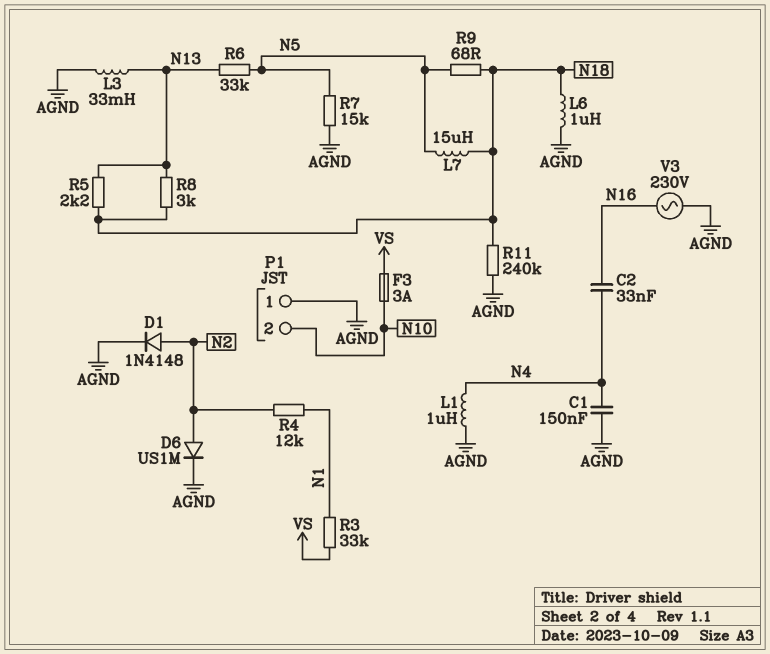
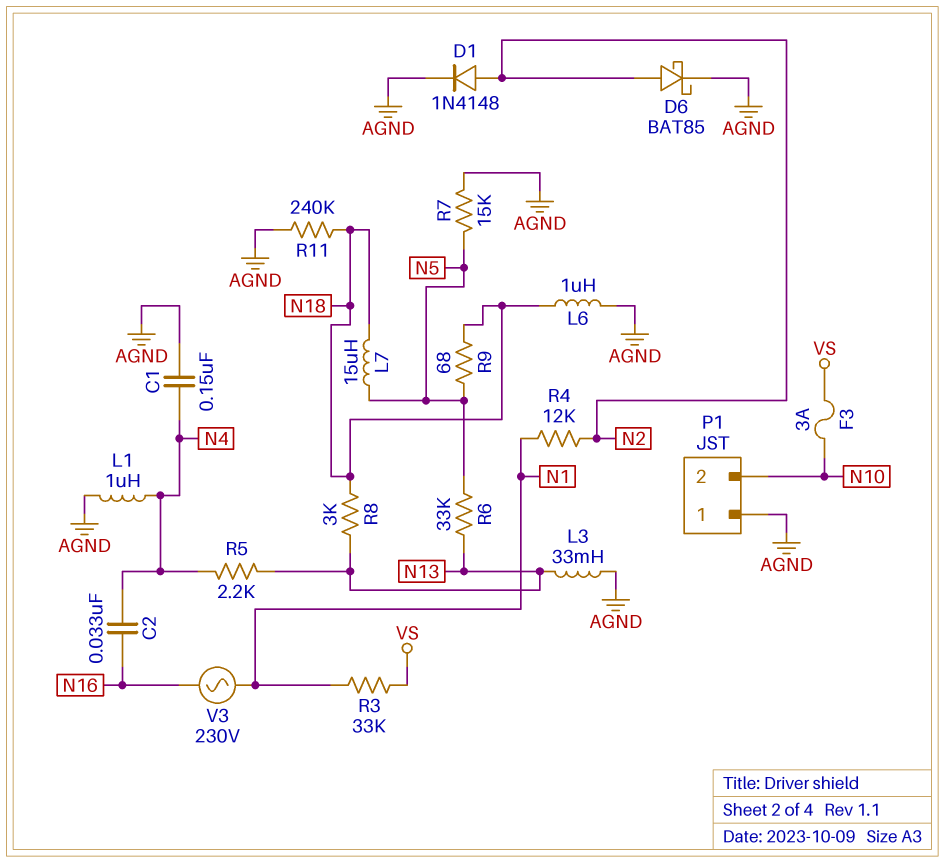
D6: diode US1M (A N2, K AGND) -> schottky BAT85 (A N2, K AGND)
R5: 2.2k (N13, N18) -> 2.2k (N4, N13)
V3: AC 230V (AGND, N16) -> AC 230V (N1, N16)

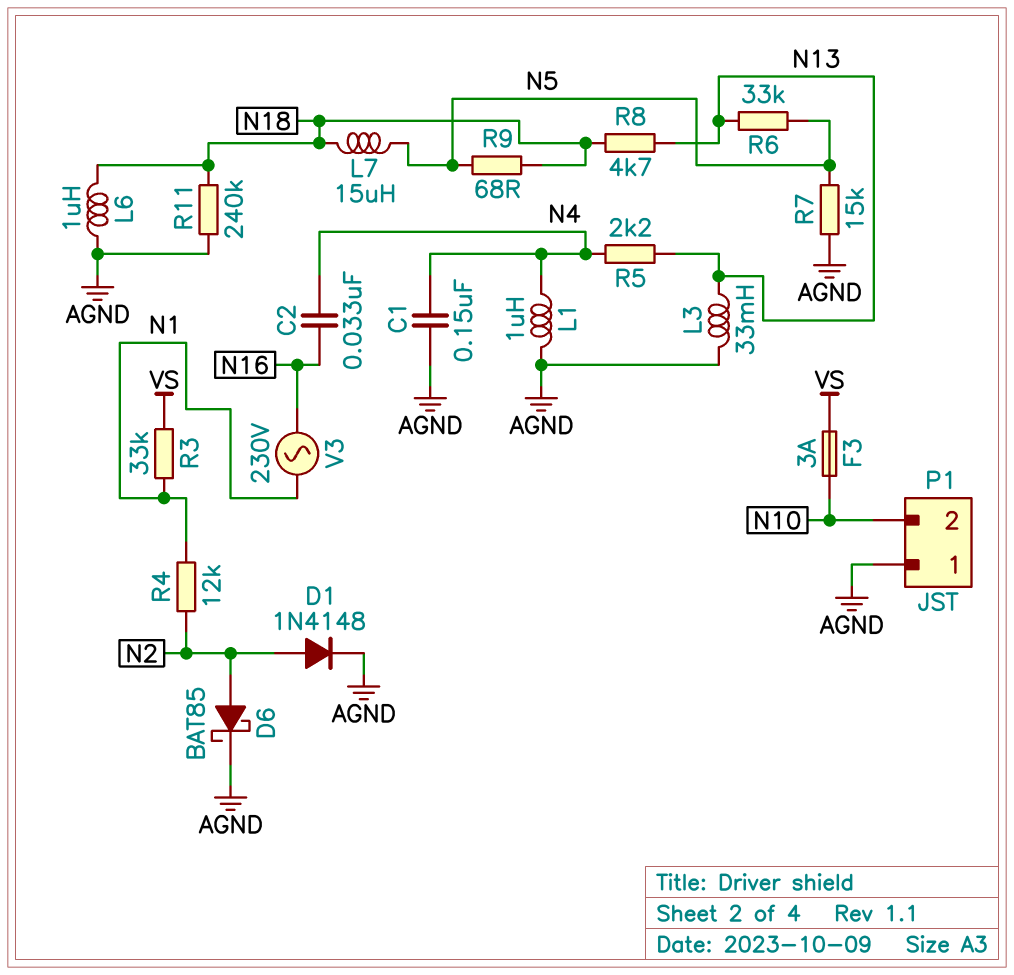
R8: 3k (N13, N18) -> 4.7k (N13, N18)

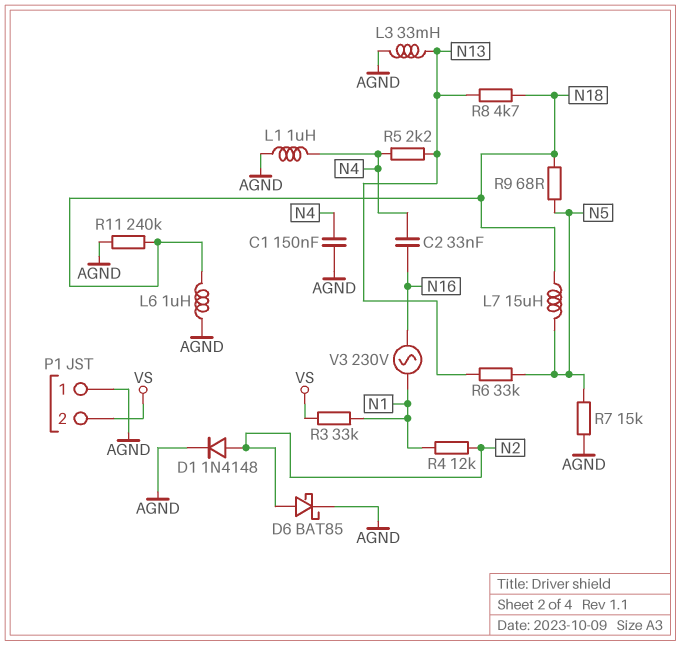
F3: 3A (N10, VS) -> none
P1 pin 2: N10 -> VS

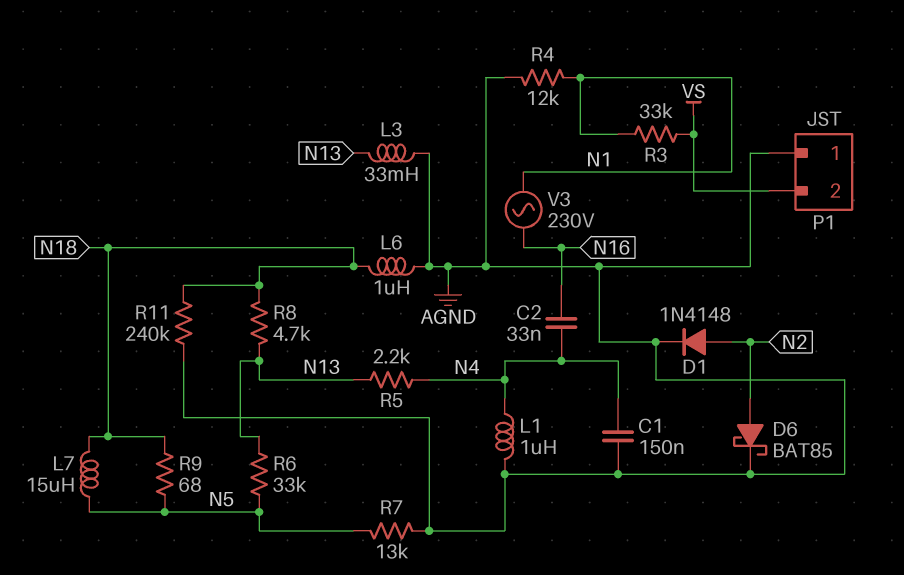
R4: 12k (N1, N2) -> 12k (AGND, N1)
R7: 15k (AGND, N5) -> 13k (AGND, N5)

